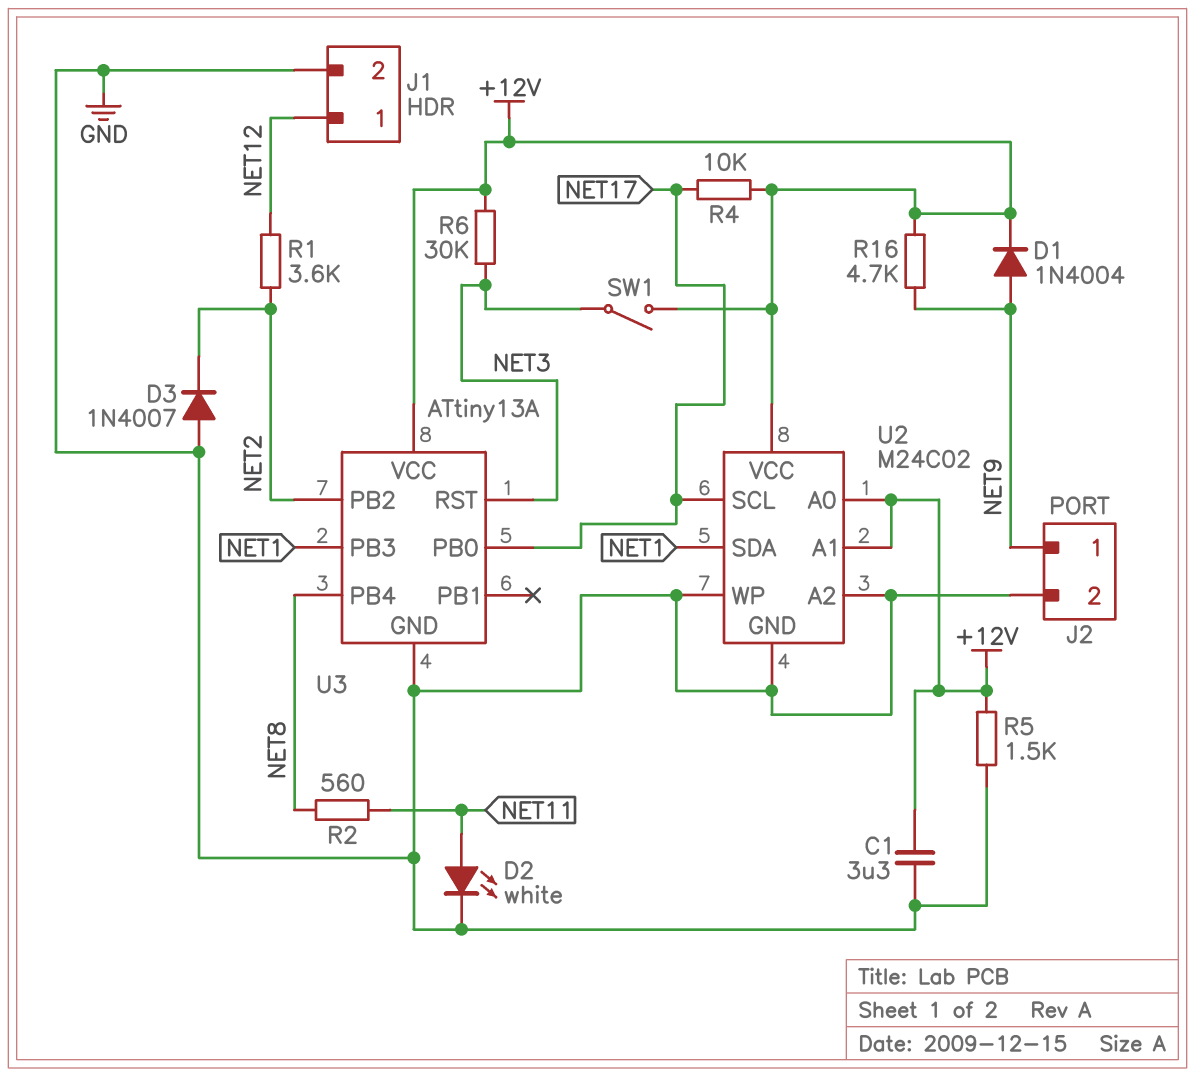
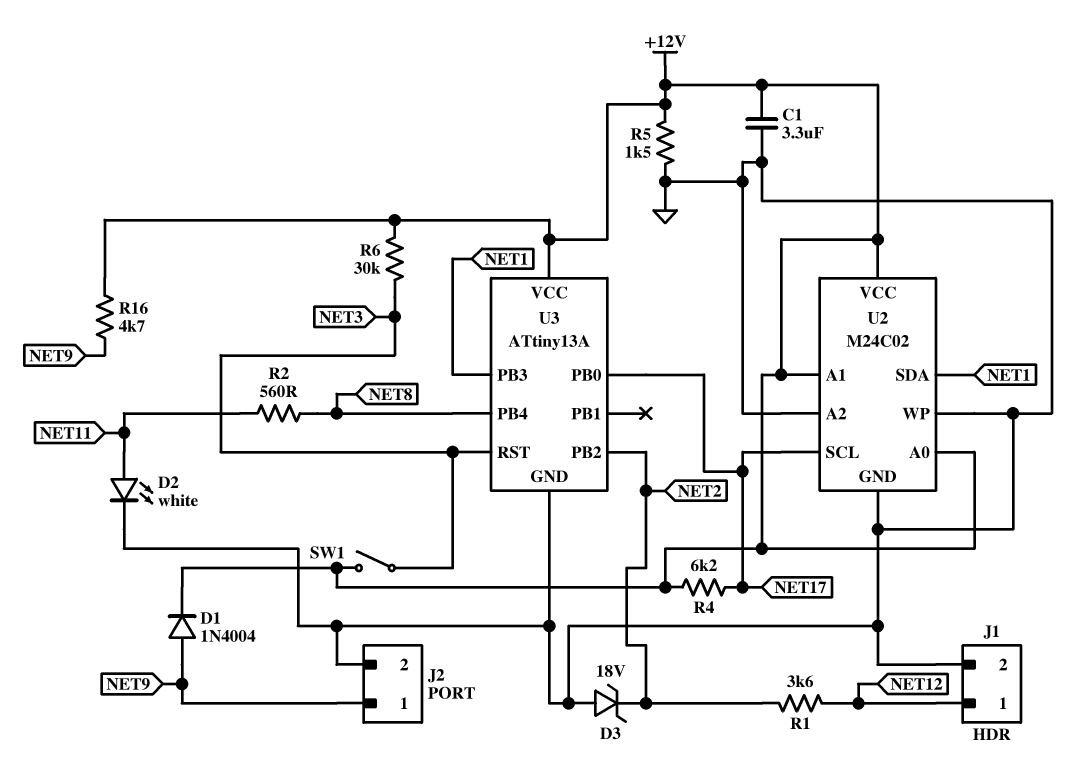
D3: diode 1N4007 (A GND, K NET2) -> zener 18V (A GND, K NET2)
R4: 10k (+12V, NET17) -> 6.2k (+12V, NET17)

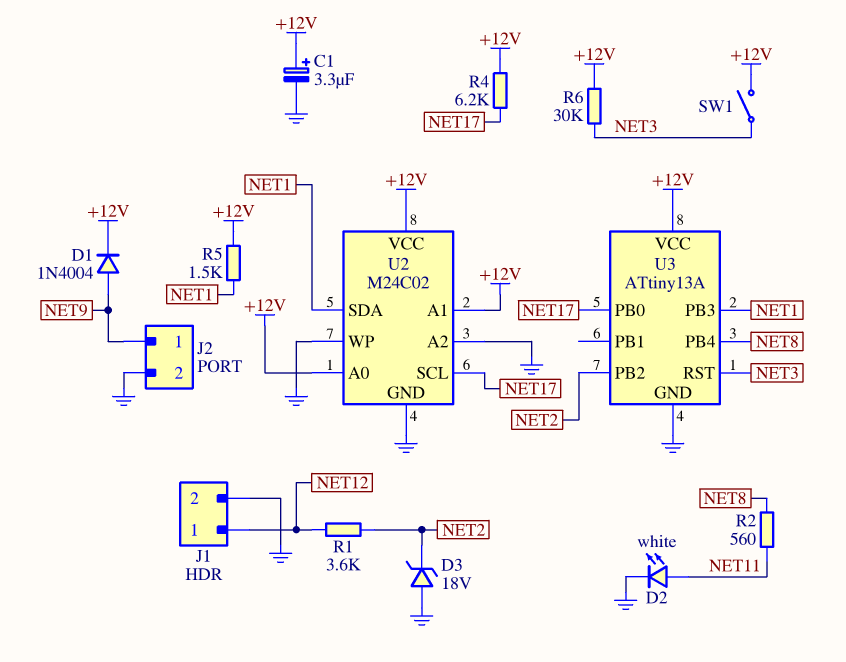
C1: 3.3uF (+12V, GND) -> 3.3uF (plus +12V, minus GND)
R5: 1.5k (+12V, GND) -> 1.5k (+12V, NET1)
R16: 4.7k (+12V, NET9) -> none

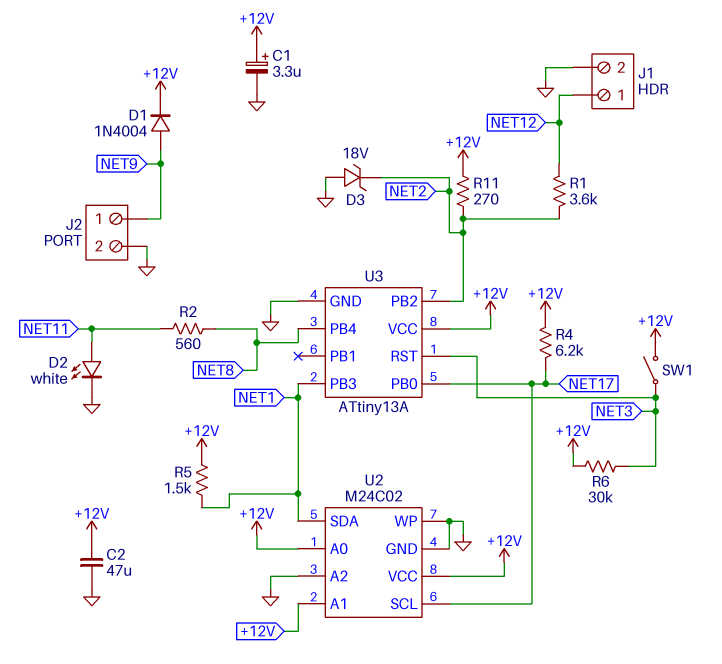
C2: none -> 47uF (+12V, GND)
R11: none -> 270 (+12V, NET2)

